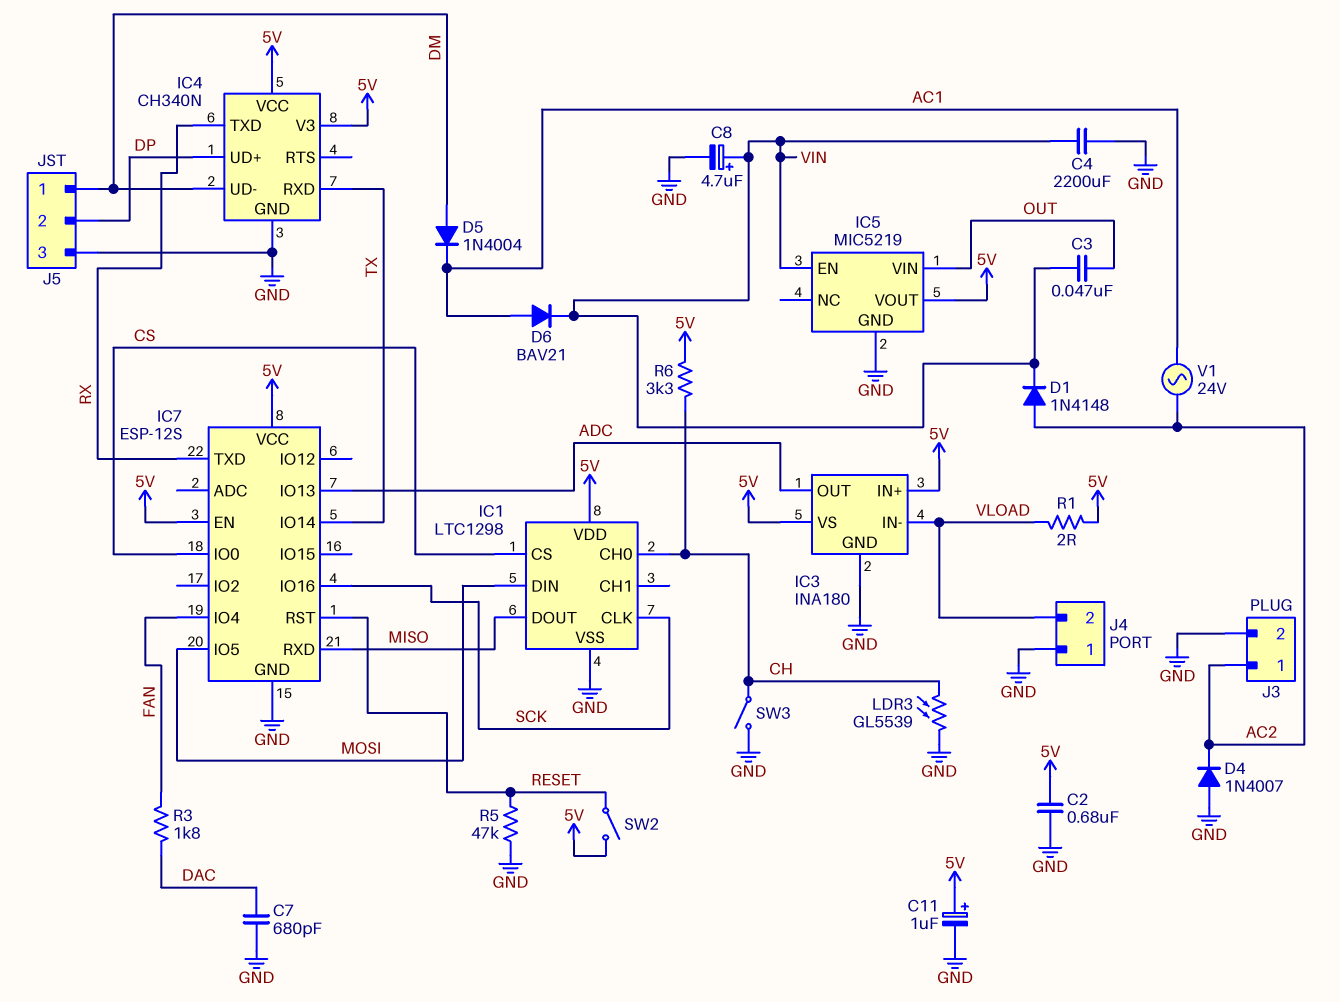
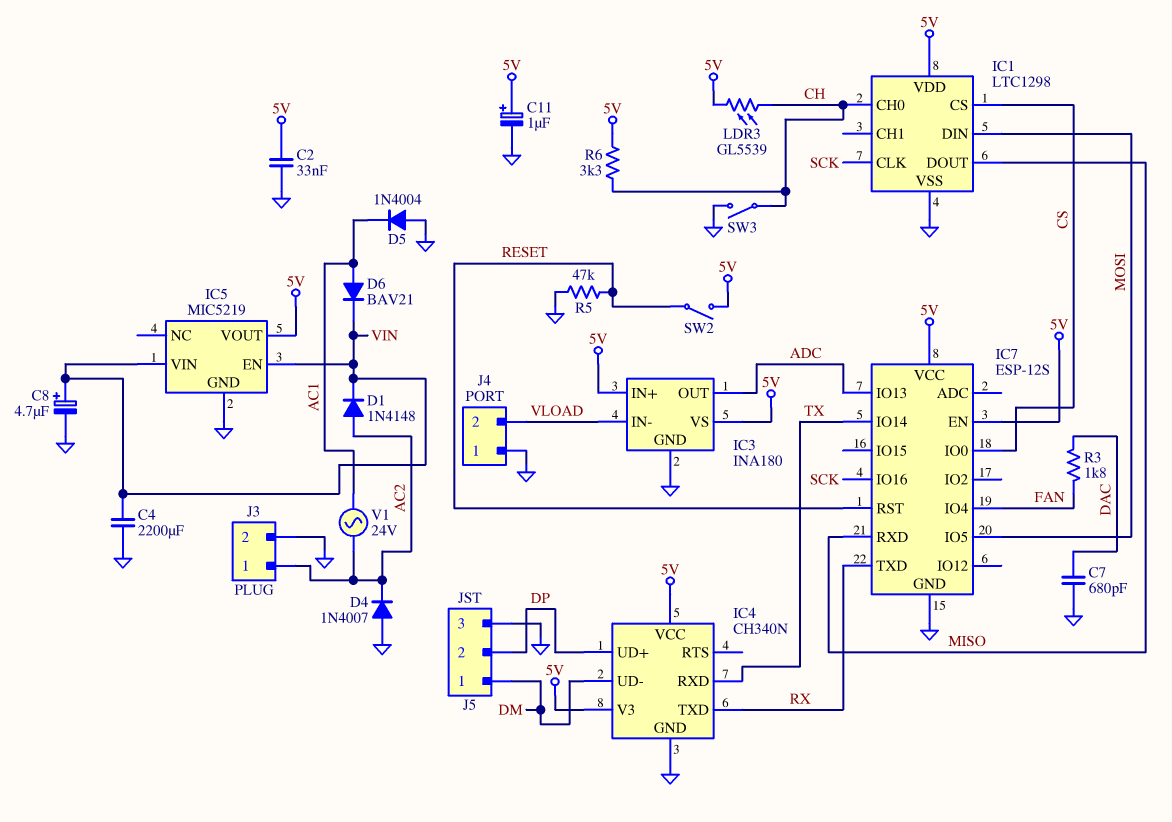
C2: 680nF (5V, GND) -> 33nF (5V, GND)
C3: 47nF (OUT, VIN) -> none
D5: diode 1N4004 (A DM, K AC1) -> diode 1N4004 (A GND, K AC1)
IC5 pin VIN: OUT -> VIN
LDR3: GL5539 (CH, GND) -> GL5539 (5V, CH)
R1: 2 (5V, VLOAD) -> none

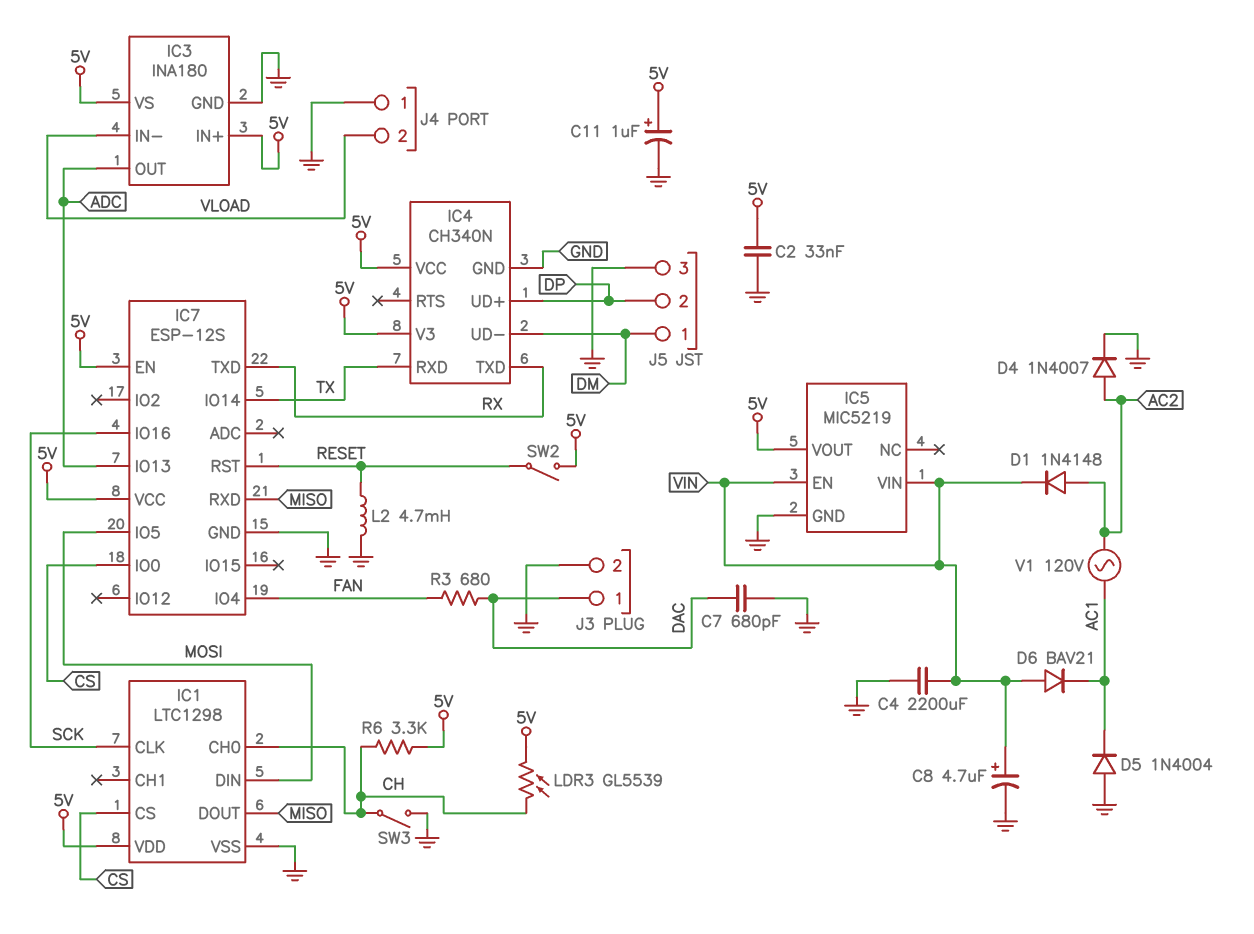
D4: diode 1N4007 (A GND, K AC2) -> diode 1N4007 (A AC2, K GND)
D6: diode BAV21 (A AC1, K VIN) -> diode BAV21 (A VIN, K AC1)
J3 pin 1: AC2 -> DAC
L2: none -> 4.7mH (GND, RESET)
R3: 1.8k (DAC, FAN) -> 680 (DAC, FAN)
R5: 47k (GND, RESET) -> none
V1: AC 24V (AC1, AC2) -> AC 120V (AC1, AC2)

